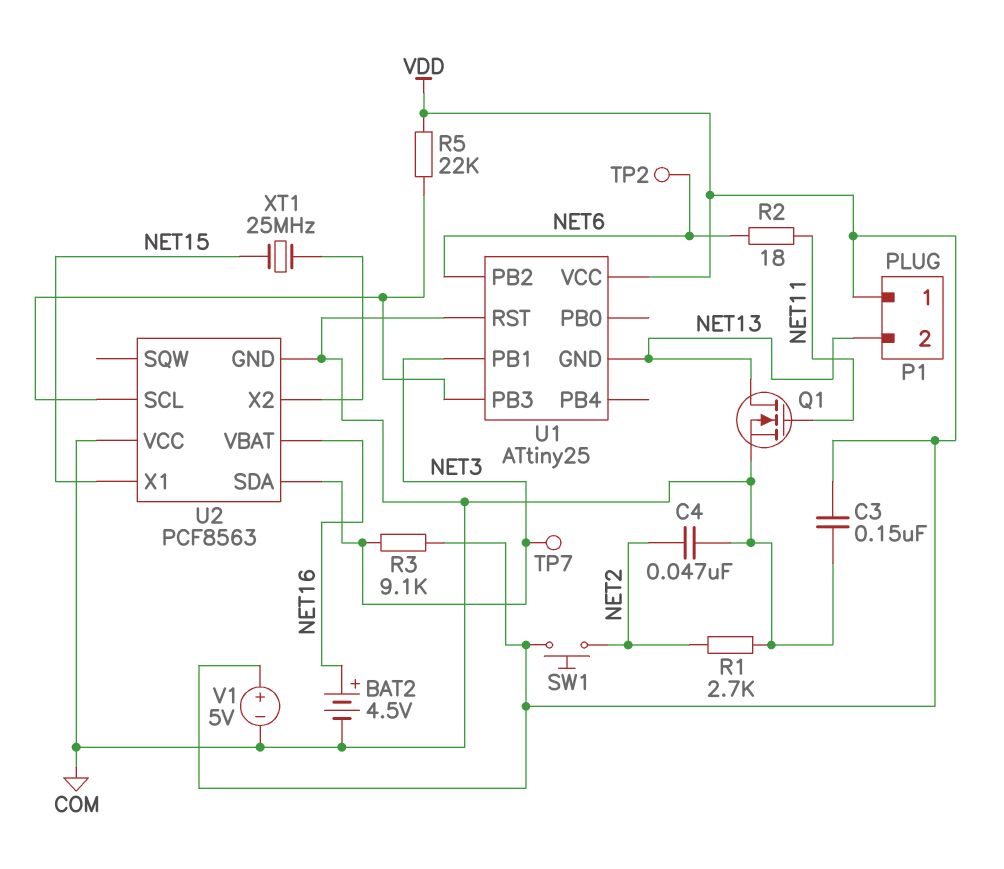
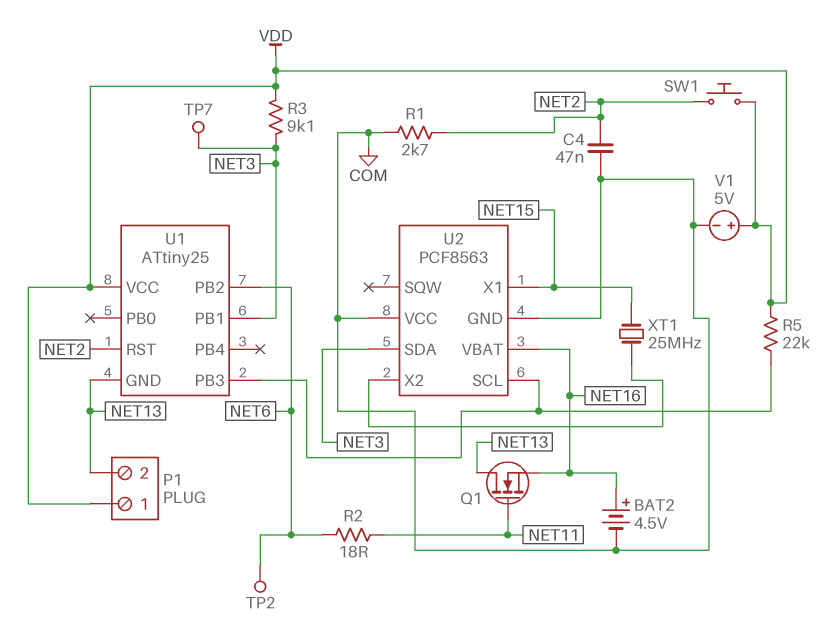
C3: 150nF (COM, VDD) -> none
Q1: NMOS (G NET11, D NET13, S COM) -> NMOS (G NET11, D NET13, S NET16)
U1 pin RST: COM -> NET2

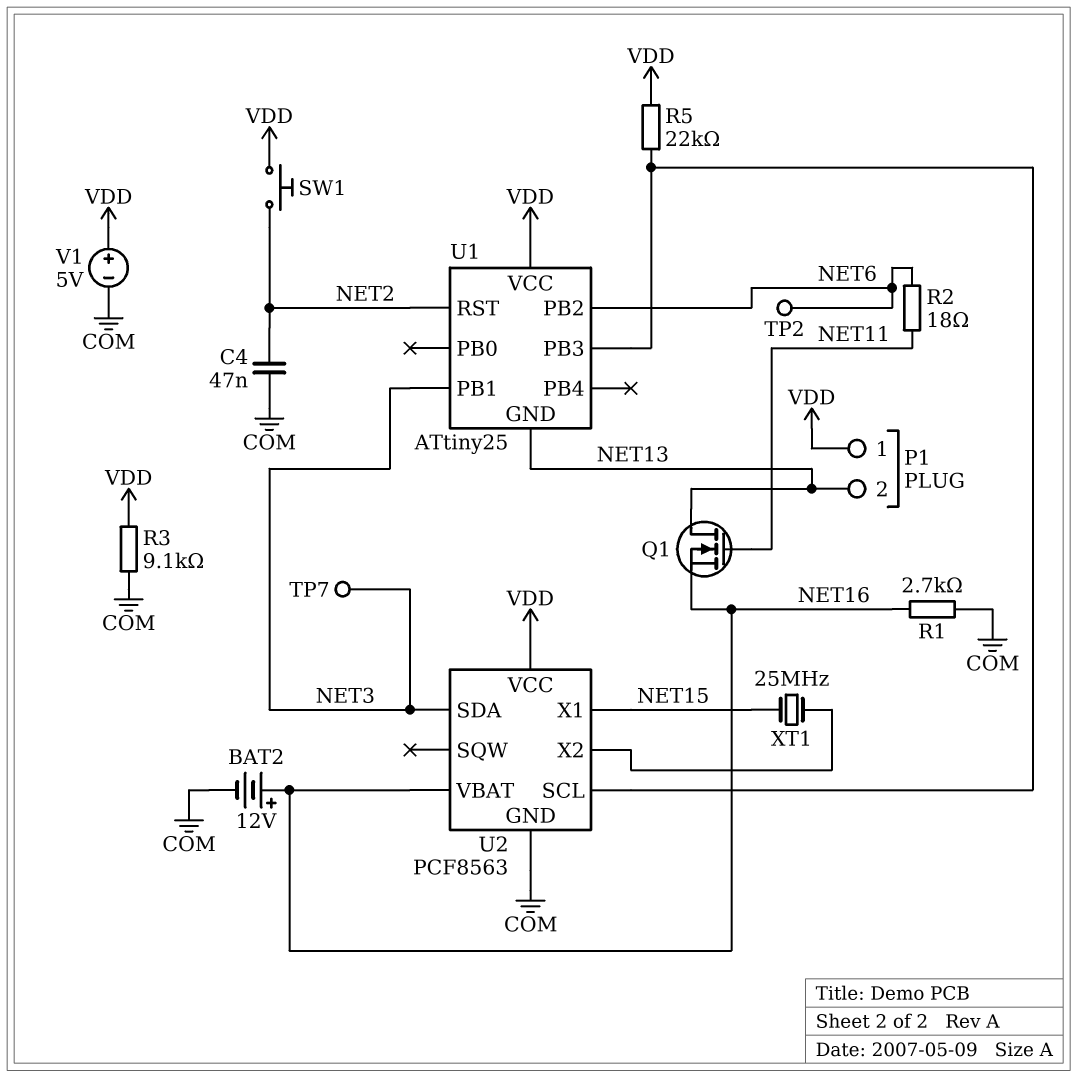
BAT2: 4.5V (plus NET16, minus COM) -> 12V (plus NET16, minus COM)
R1: 2.7k (COM, NET2) -> 2.7k (COM, NET16)
R3: 9.1k (NET3, VDD) -> 9.1k (COM, VDD)
U2 pin VCC: COM -> VDD

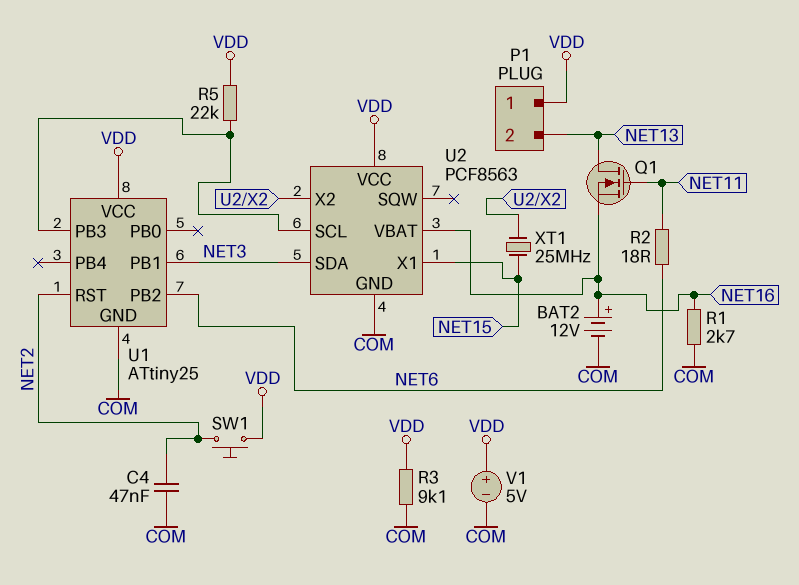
TP2: test point (NET6) -> none
TP7: test point (NET3) -> none
U1 pin GND: NET13 -> COM

